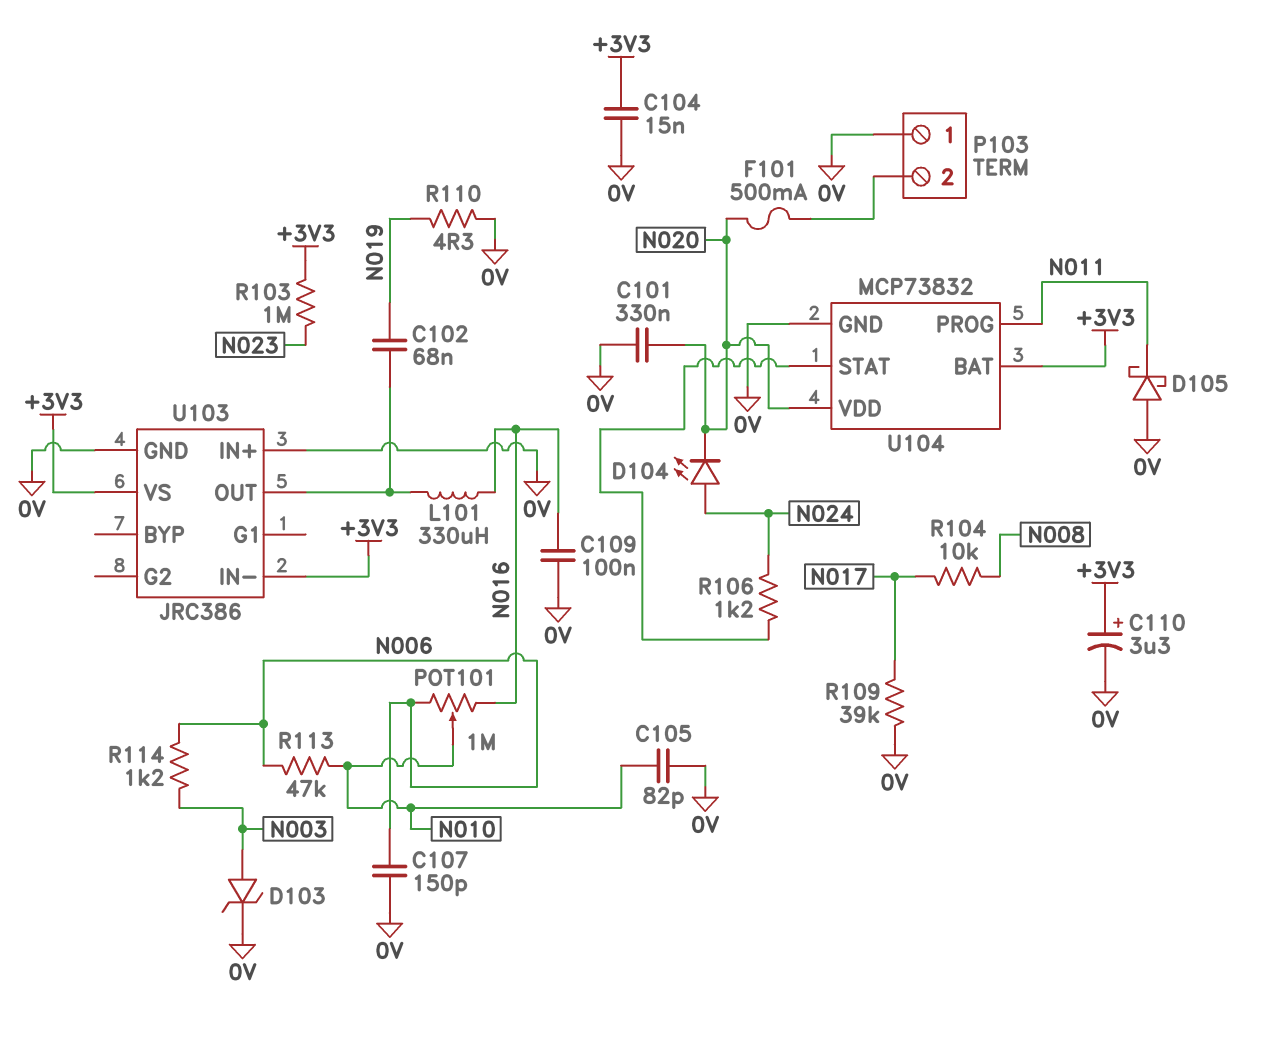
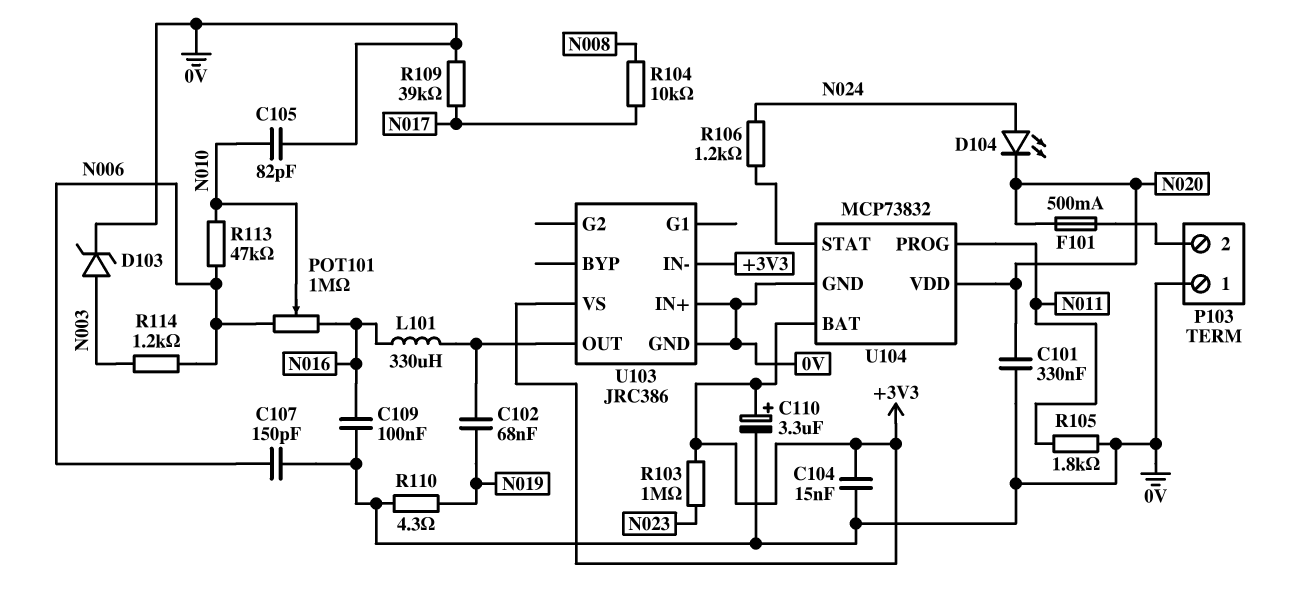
D105: schottky (A 0V, K N011) -> none
R105: none -> 1.8k (0V, N011)

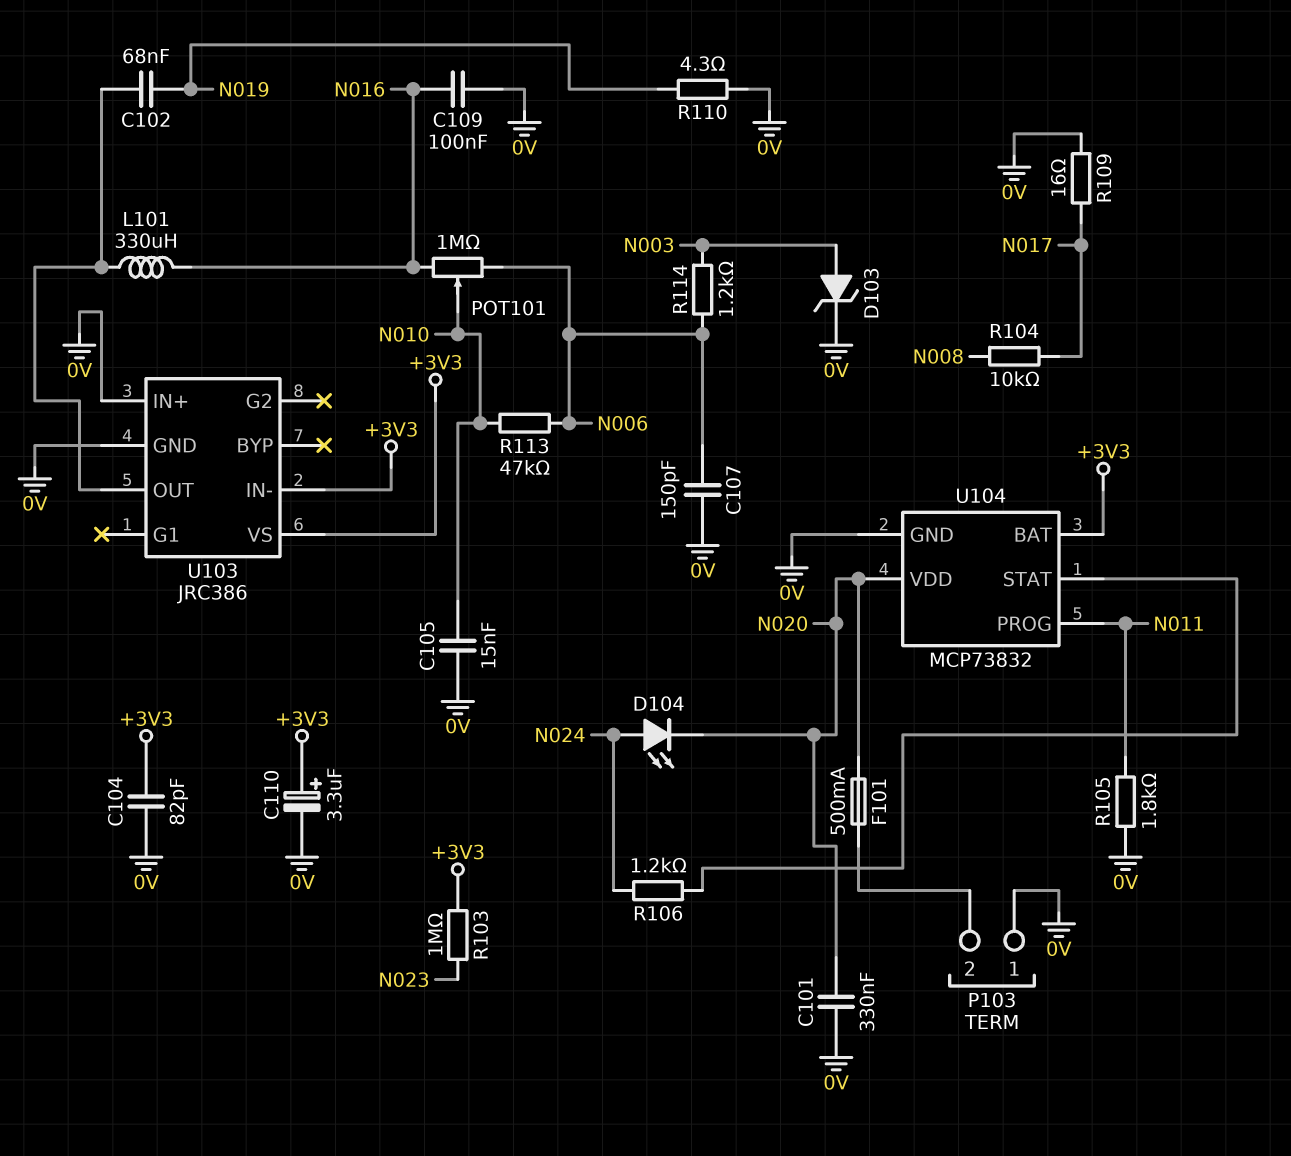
C104: 15nF (+3V3, 0V) -> 82pF (+3V3, 0V)
C105: 82pF (0V, N010) -> 15nF (0V, N010)
R109: 39k (0V, N017) -> 16 (0V, N017)

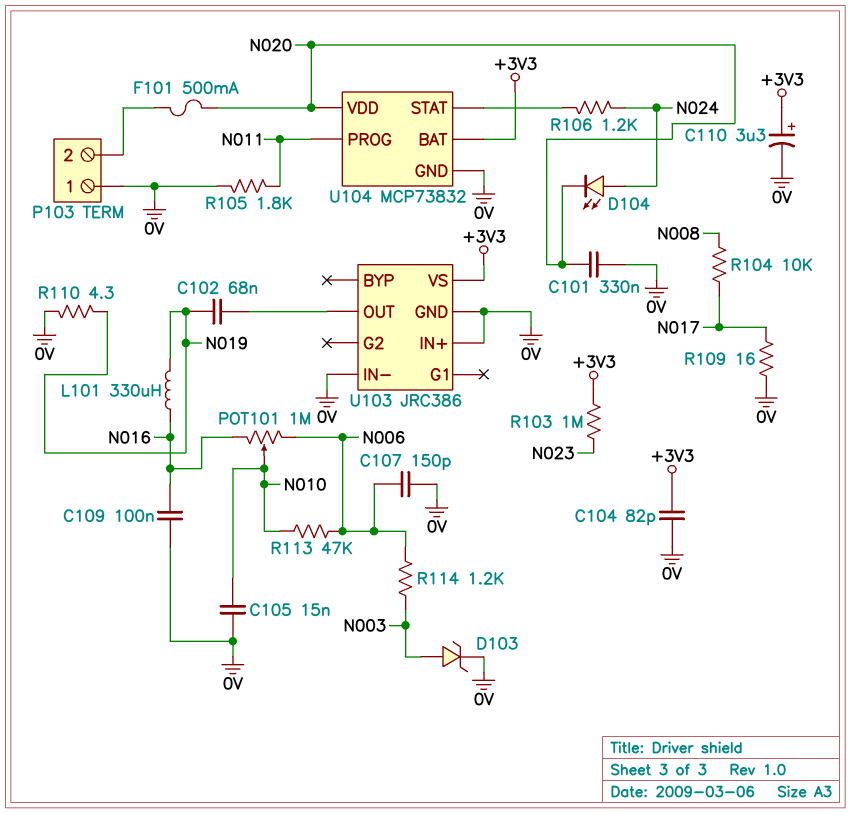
L101: 330uH (N016, U103/OUT) -> 330uH (N016, N019)
U103 pin IN-: +3V3 -> 0V

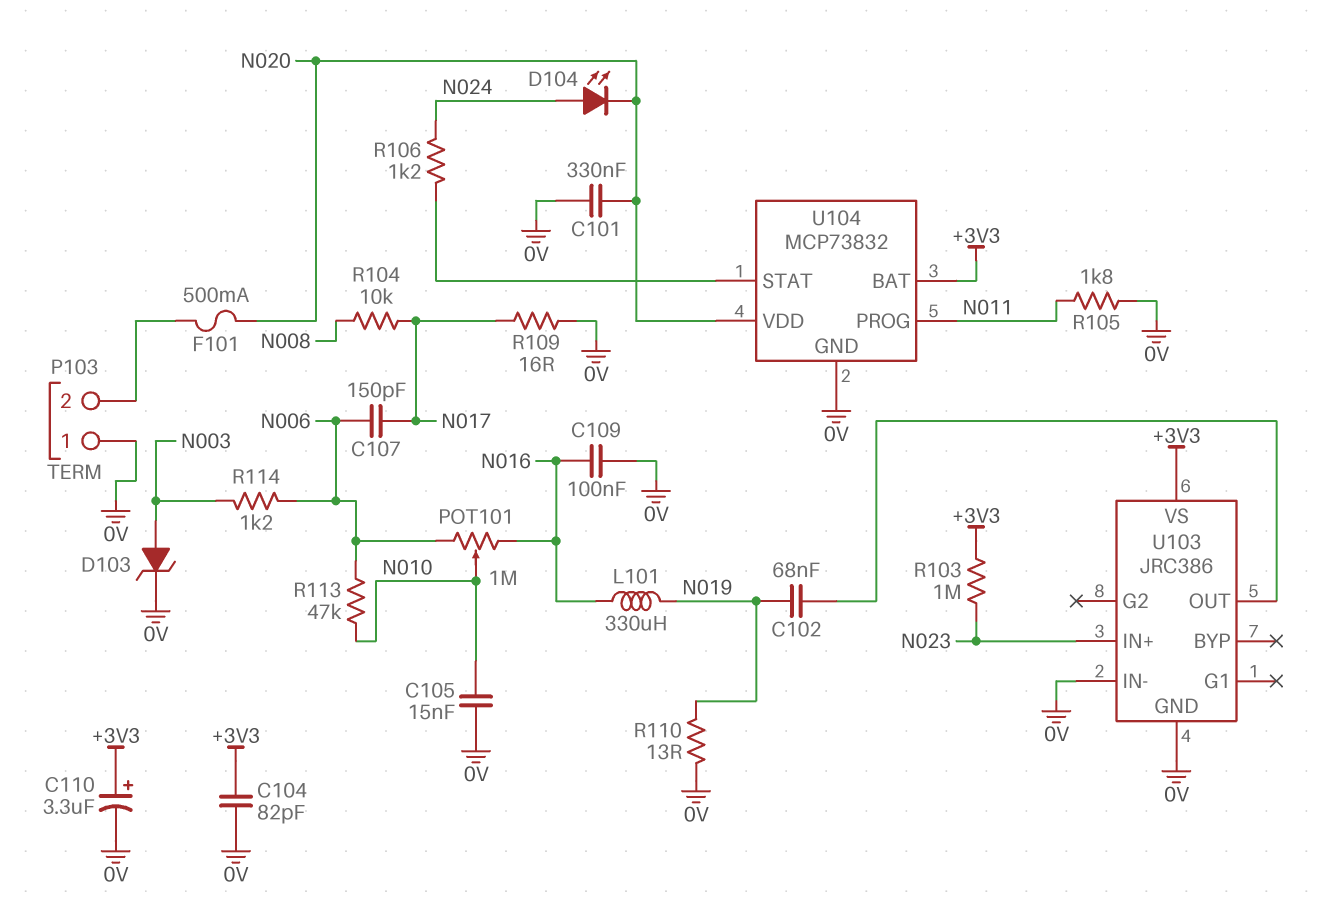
C107: 150pF (0V, N006) -> 150pF (N006, N017)
R110: 4.3 (0V, N019) -> 13 (0V, N019)
U103 pin IN+: 0V -> N023

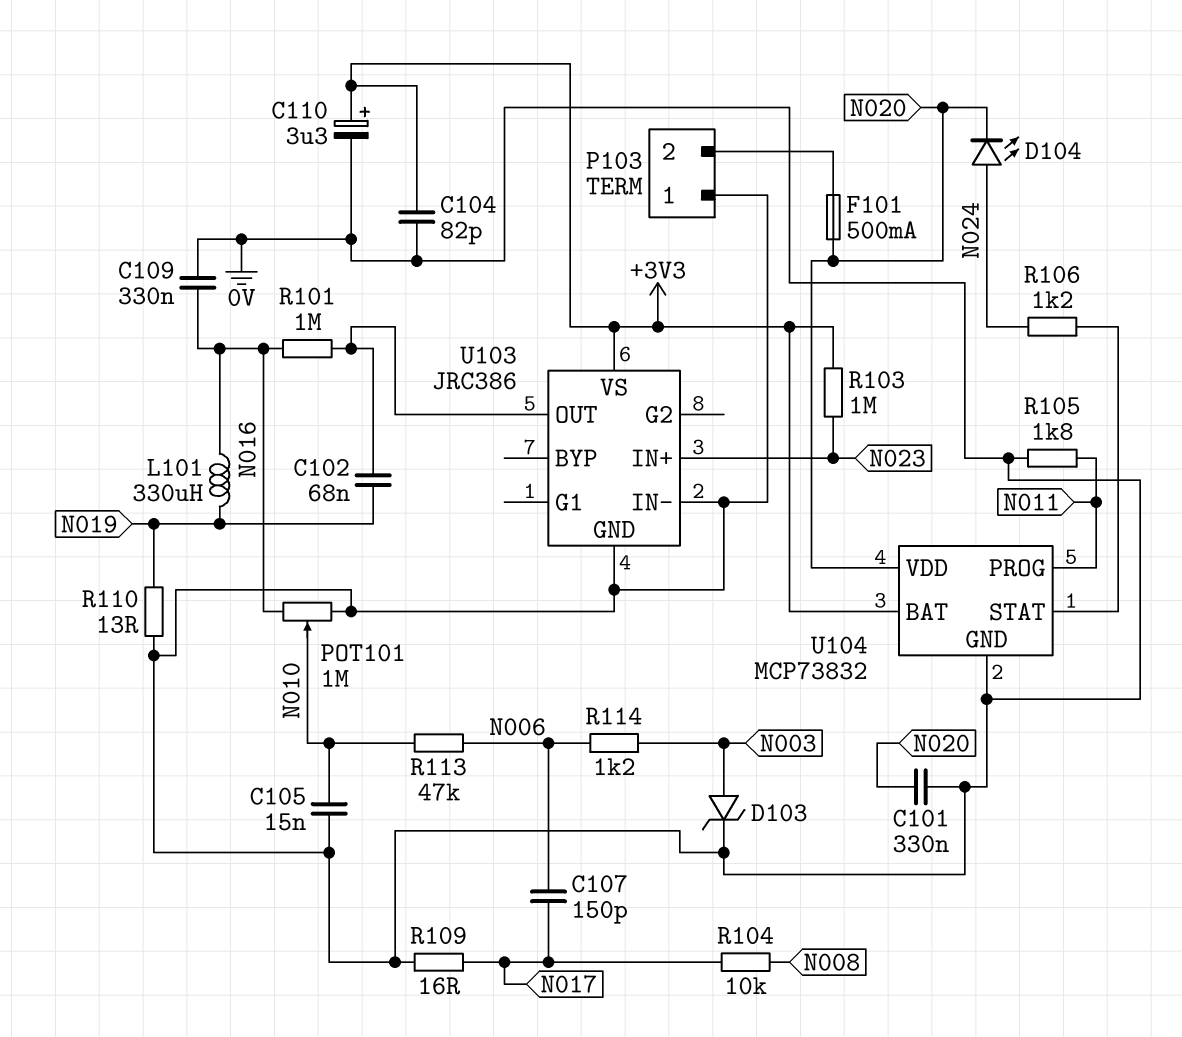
C109: 100nF (0V, N016) -> 330nF (0V, N016)
POT101: 1M (N006, N016, wiper N010) -> 1M (0V, N016, wiper N010)
R101: none -> 1M (N016, U103/OUT)

